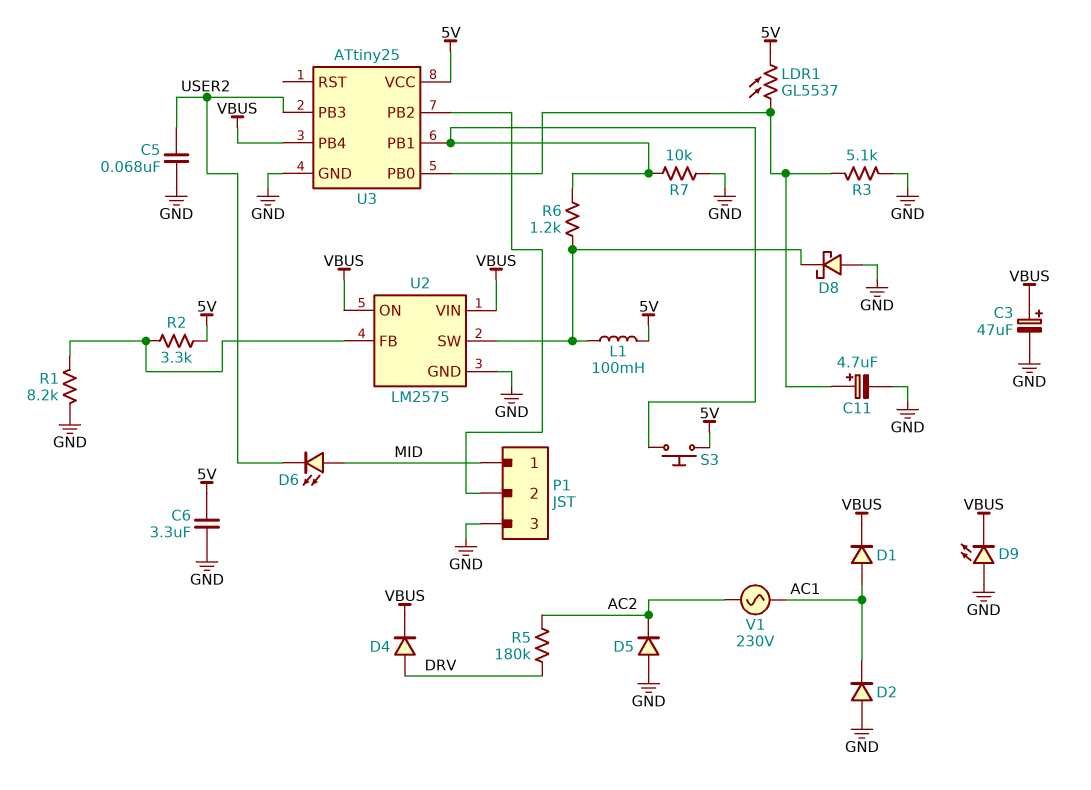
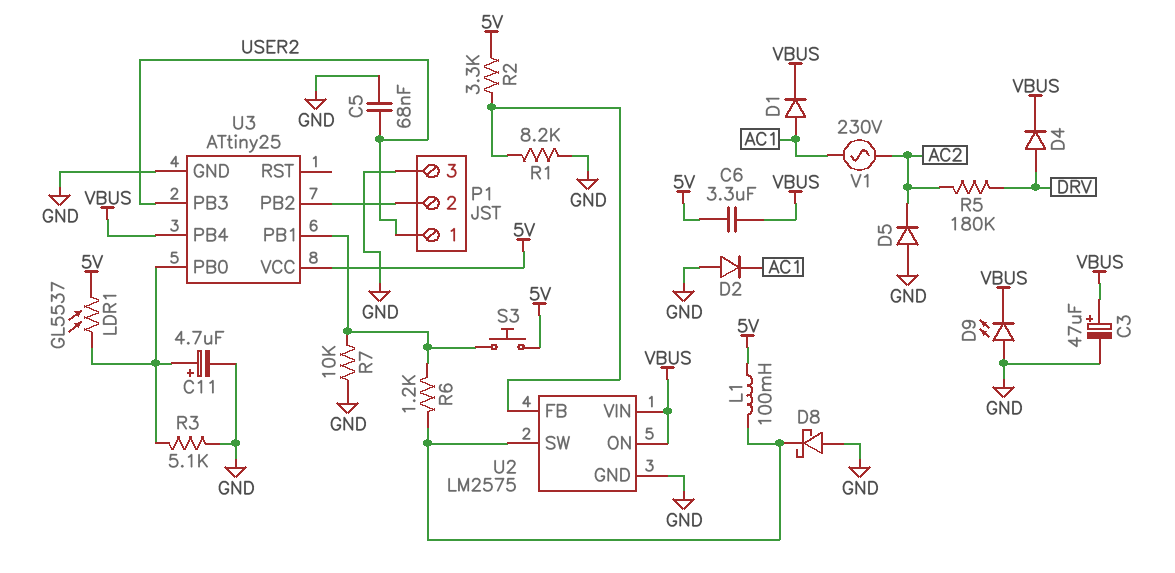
C6: 3.3uF (5V, GND) -> 3.3uF (5V, VBUS)
D6: LED (A MID, K USER2) -> none
P1 pin 1: MID -> USER2

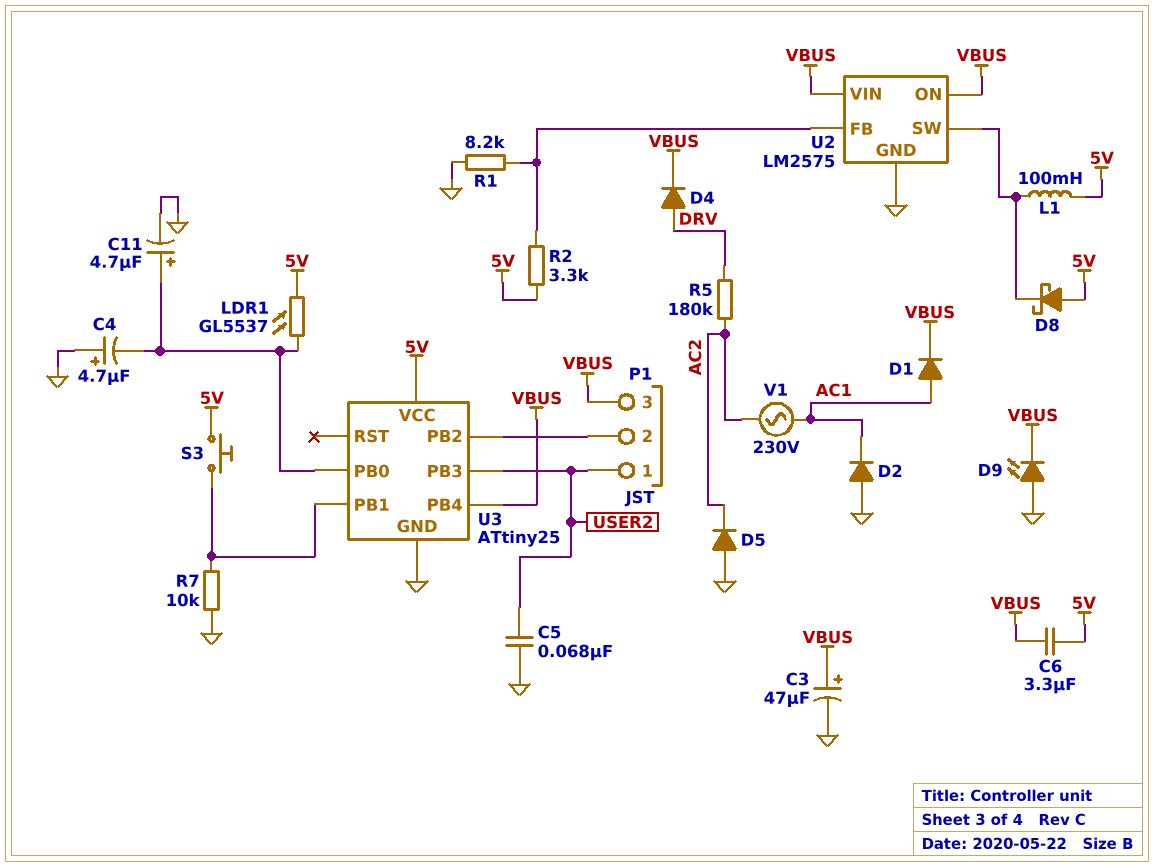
C4: none -> 4.7uF (plus GND, minus U3/PB0)
D8: schottky (A GND, K U2/SW) -> schottky (A 5V, K U2/SW)
P1 pin 3: GND -> VBUS
R3: 5.1k (GND, U3/PB0) -> none
R6: 1.2k (U2/SW, U3/PB1) -> none

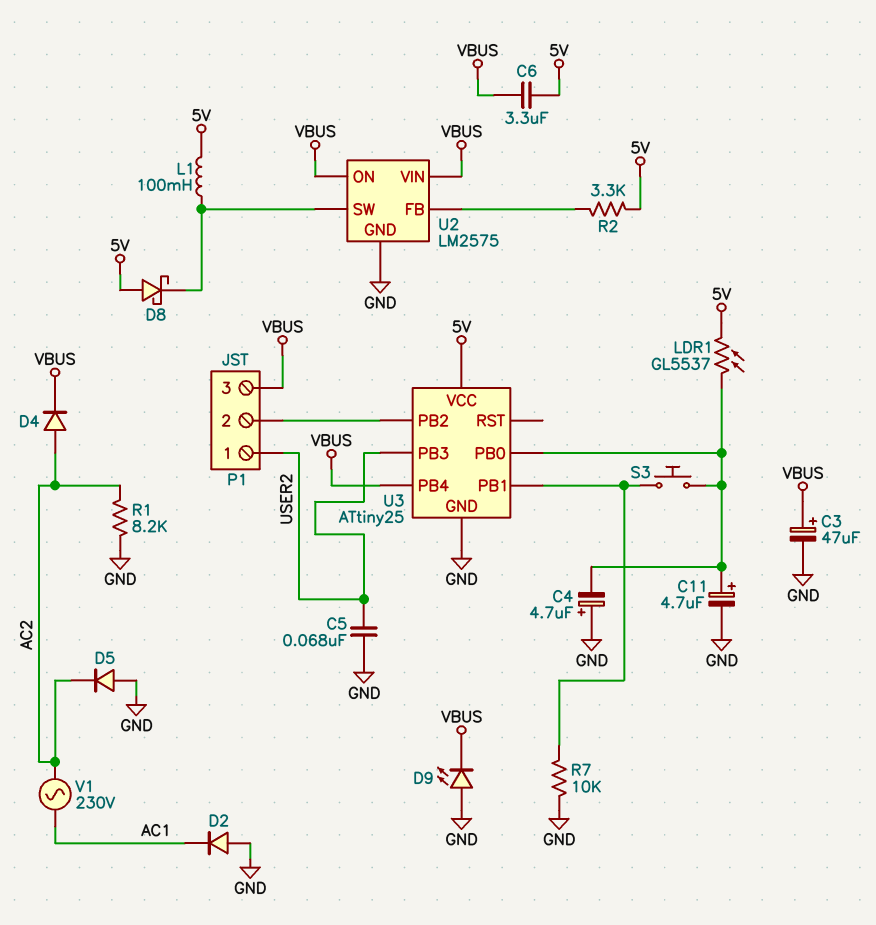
D1: diode (A AC1, K VBUS) -> none
D4: diode (A DRV, K VBUS) -> diode (A AC2, K VBUS)
R1: 8.2k (GND, U2/FB) -> 8.2k (AC2, GND)
R5: 180k (AC2, DRV) -> none
S3: button (5V, U3/PB1) -> button (U3/PB0, U3/PB1)

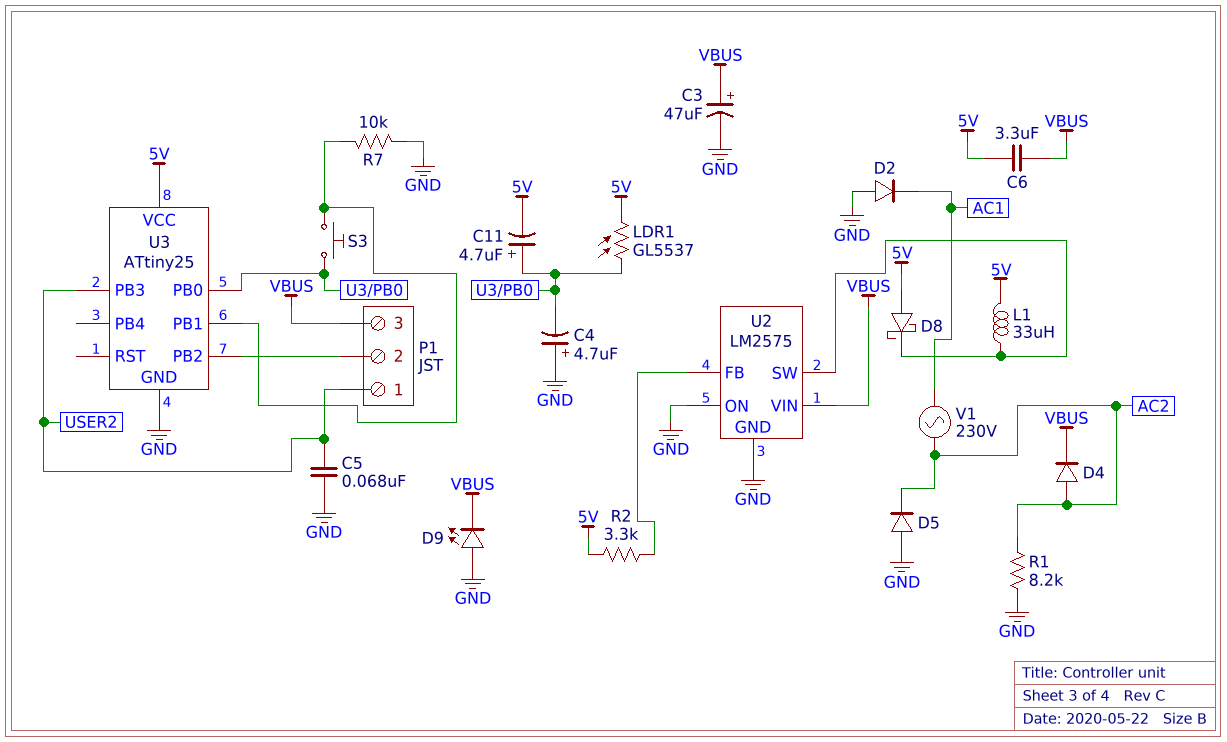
C11: 4.7uF (plus U3/PB0, minus GND) -> 4.7uF (plus U3/PB0, minus 5V)
L1: 100mH (5V, U2/SW) -> 33uH (5V, U2/SW)
U2 pin ON: VBUS -> GND
U3 pin PB4: VBUS -> none

